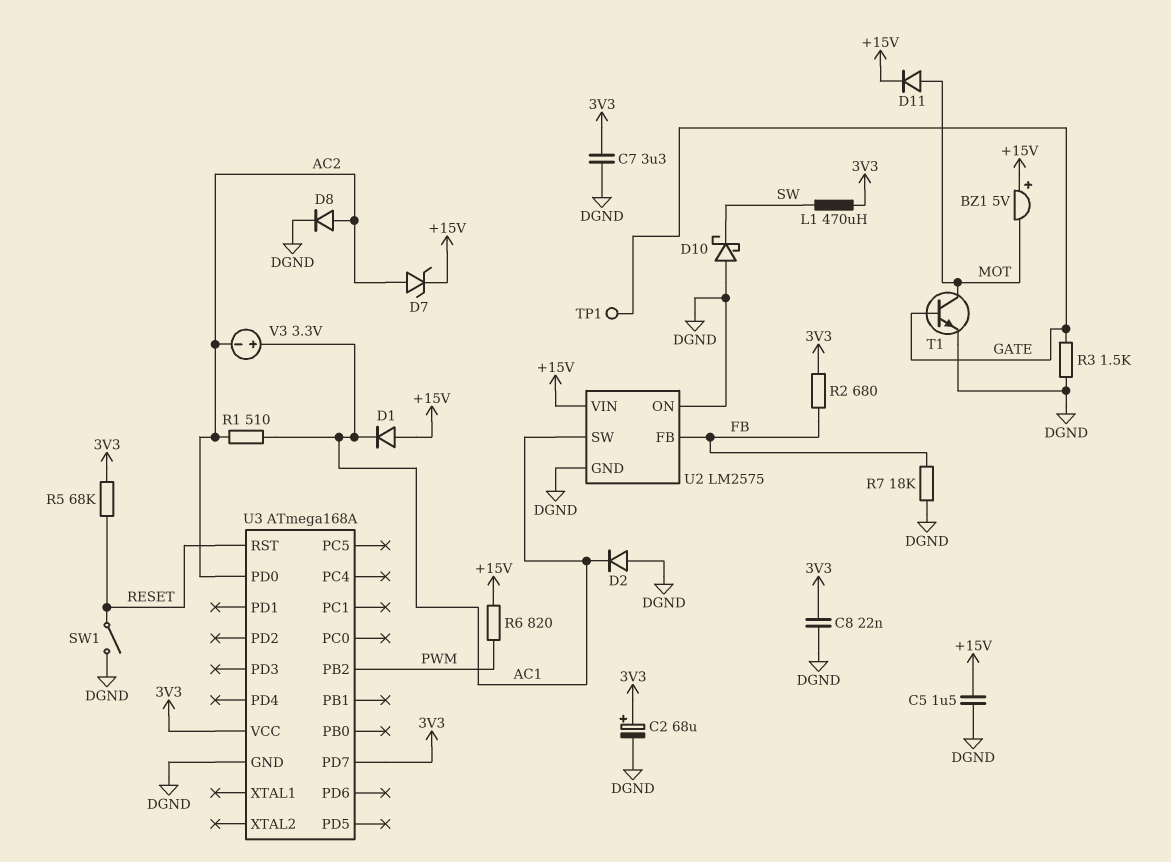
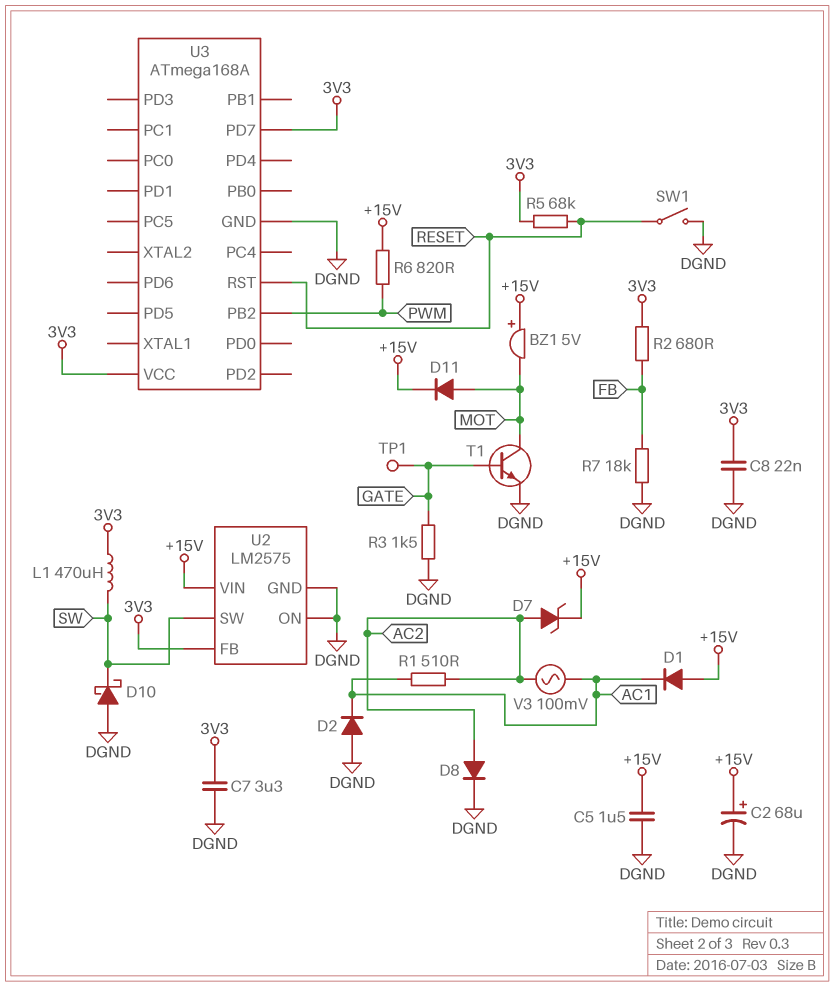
C2: 68uF (plus 3V3, minus DGND) -> 68uF (plus +15V, minus DGND)
U2 pin FB: FB -> 3V3
U2 pin SW: AC1 -> SW
U3 pin PD0: AC2 -> none
V3: 3.3V (plus AC1, minus AC2) -> AC 100mV (AC1, AC2)

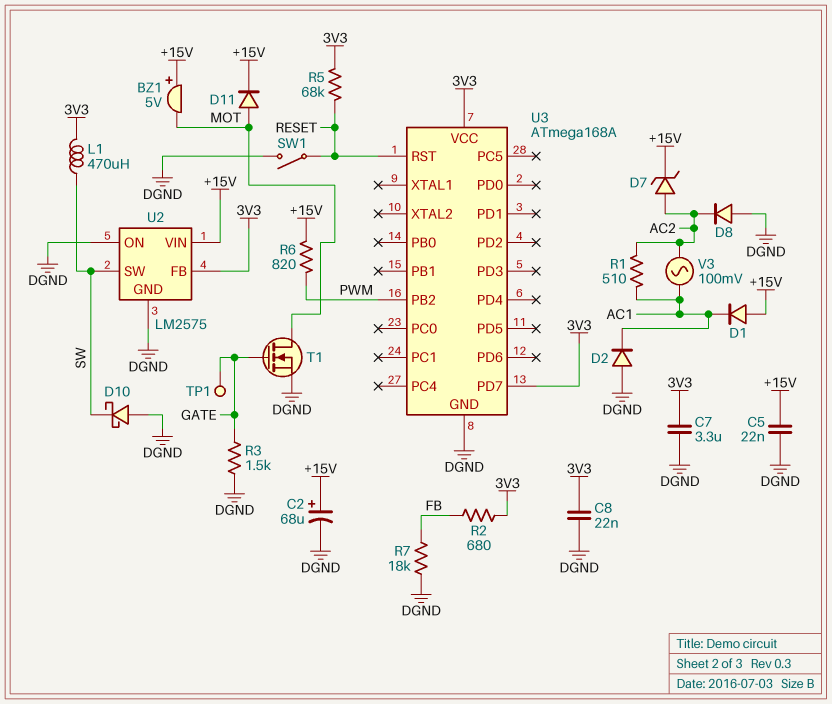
C5: 1.5uF (+15V, DGND) -> 22nF (+15V, DGND)
D8: diode (A AC2, K DGND) -> diode (A DGND, K AC2)
T1: NPN (B GATE, C MOT, E DGND) -> NMOS (G GATE, D MOT, S DGND)

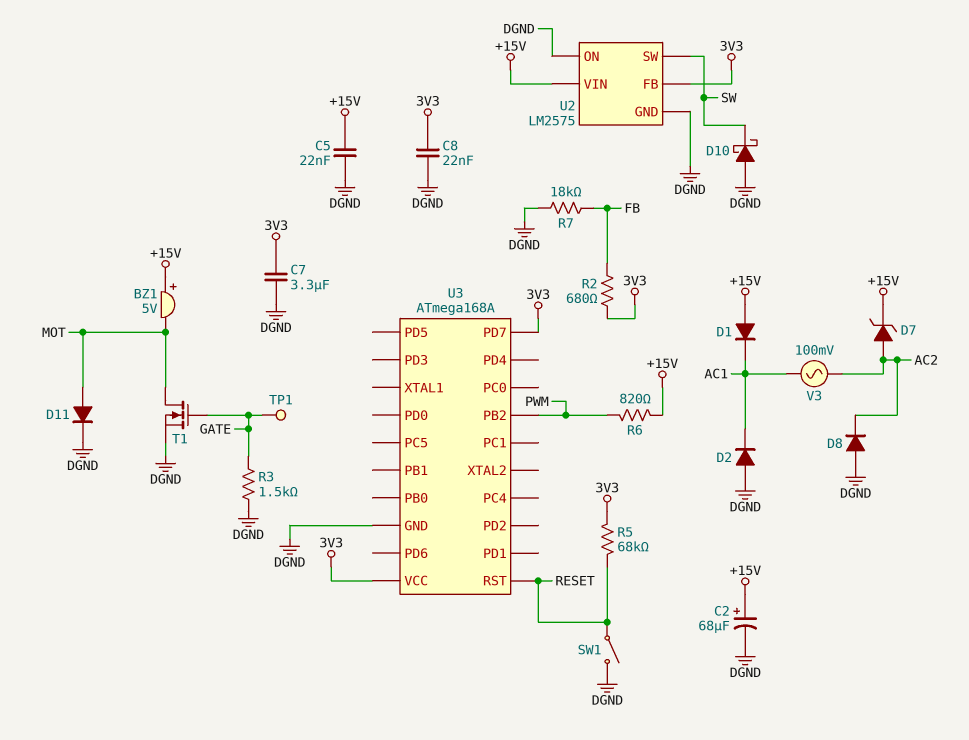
D11: diode (A MOT, K +15V) -> diode (A MOT, K DGND)
L1: 470uH (3V3, SW) -> none
R1: 510 (AC1, AC2) -> none

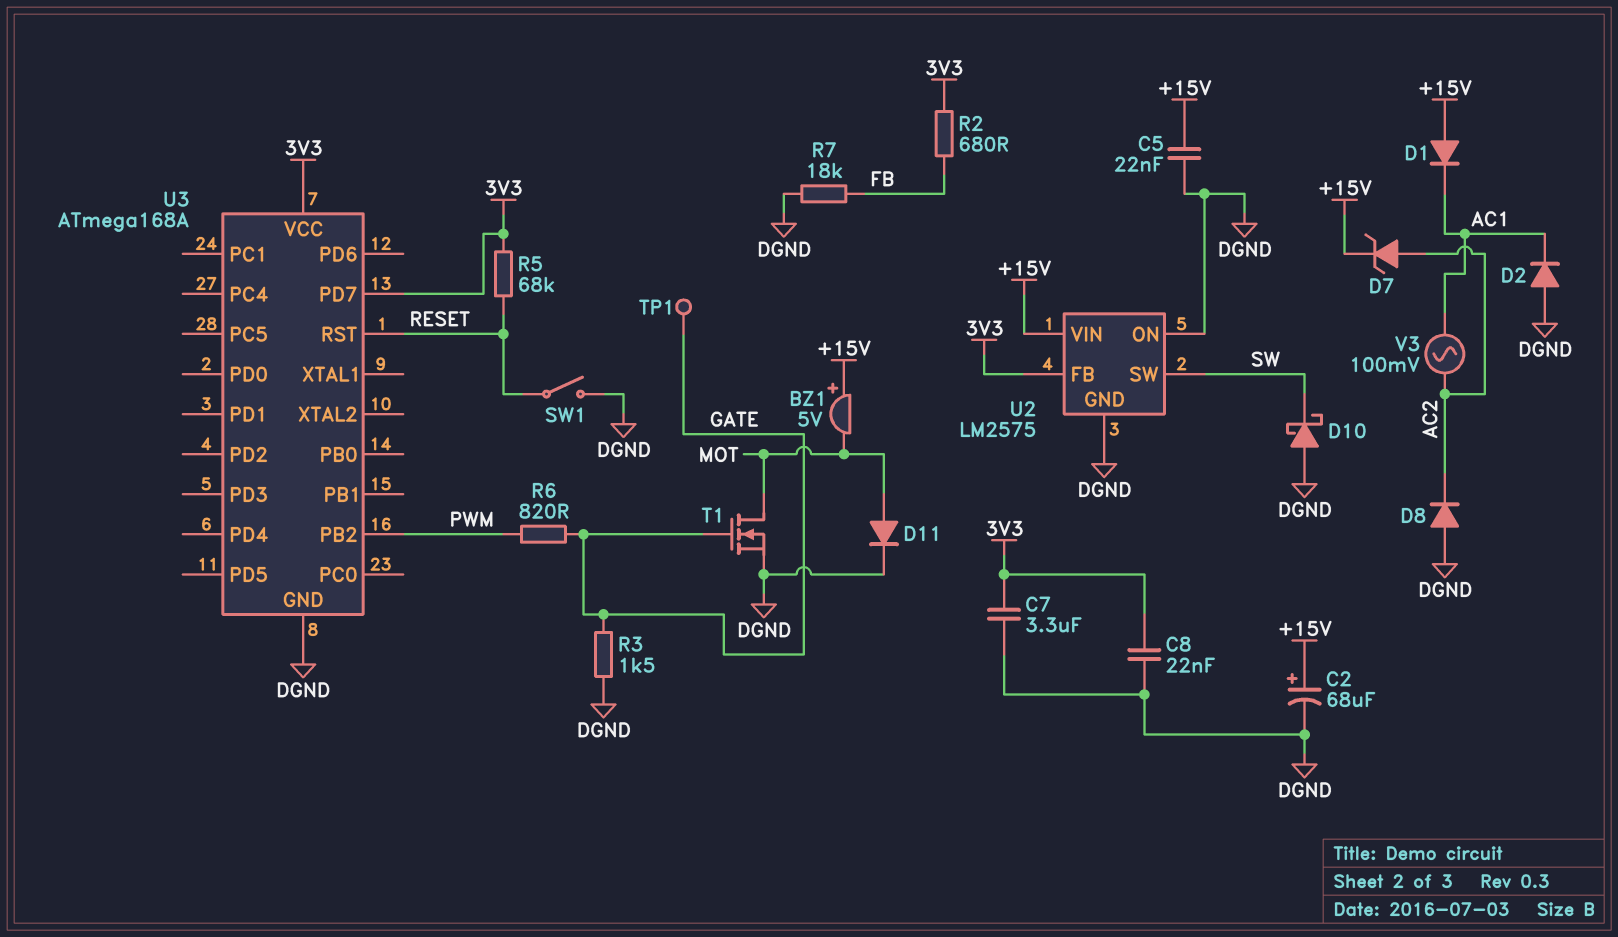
R6: 820 (+15V, PWM) -> 820 (GATE, PWM)

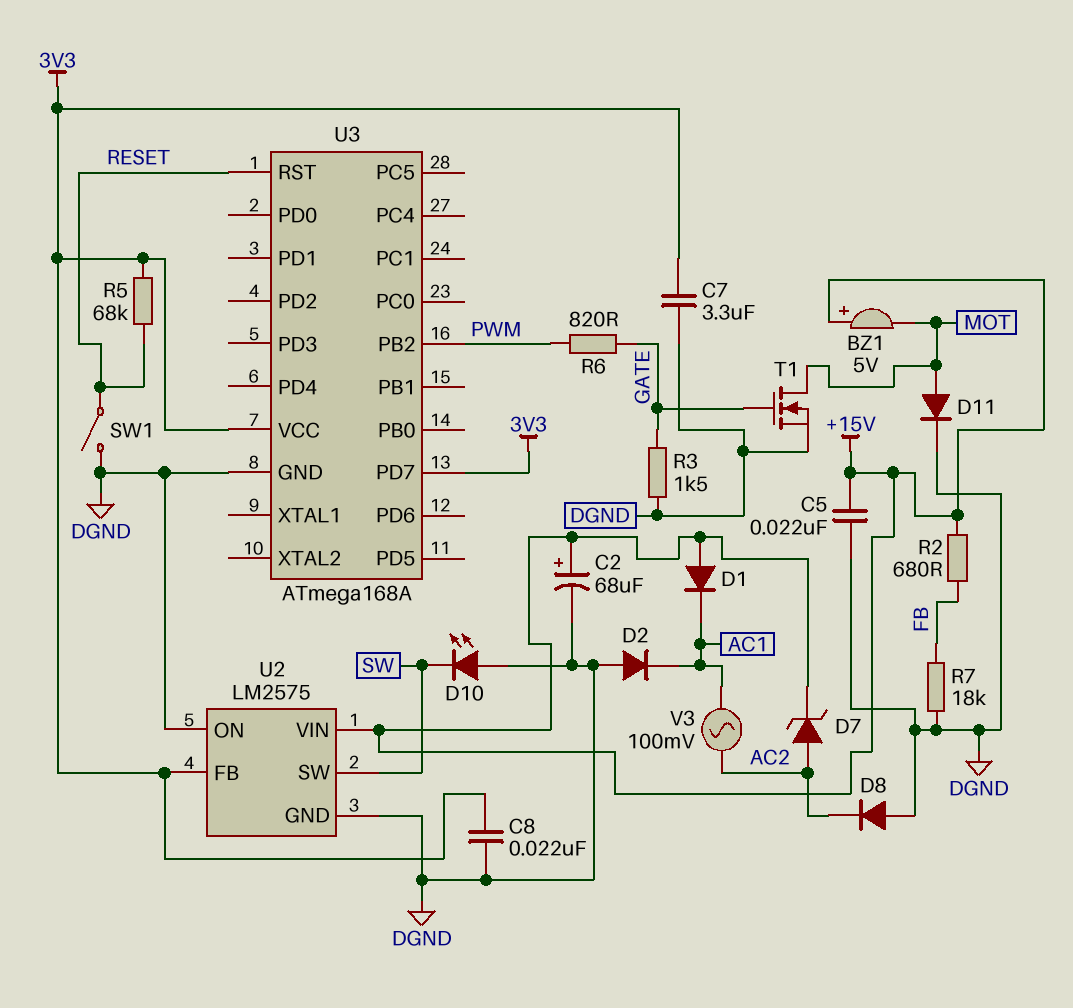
D10: schottky (A DGND, K SW) -> LED (A DGND, K SW)
R2: 680 (3V3, FB) -> 680 (+15V, FB)
TP1: test point (GATE) -> none

